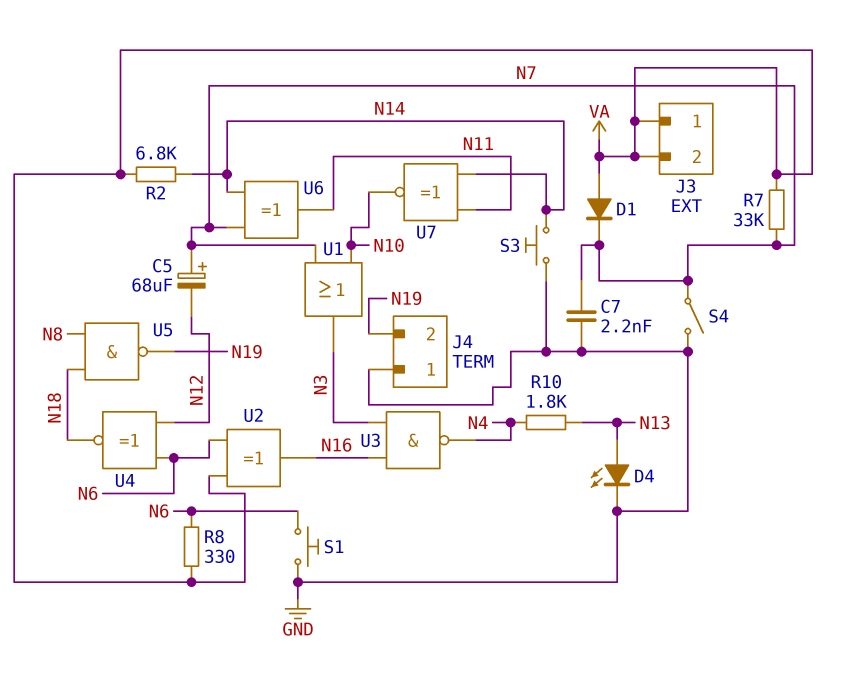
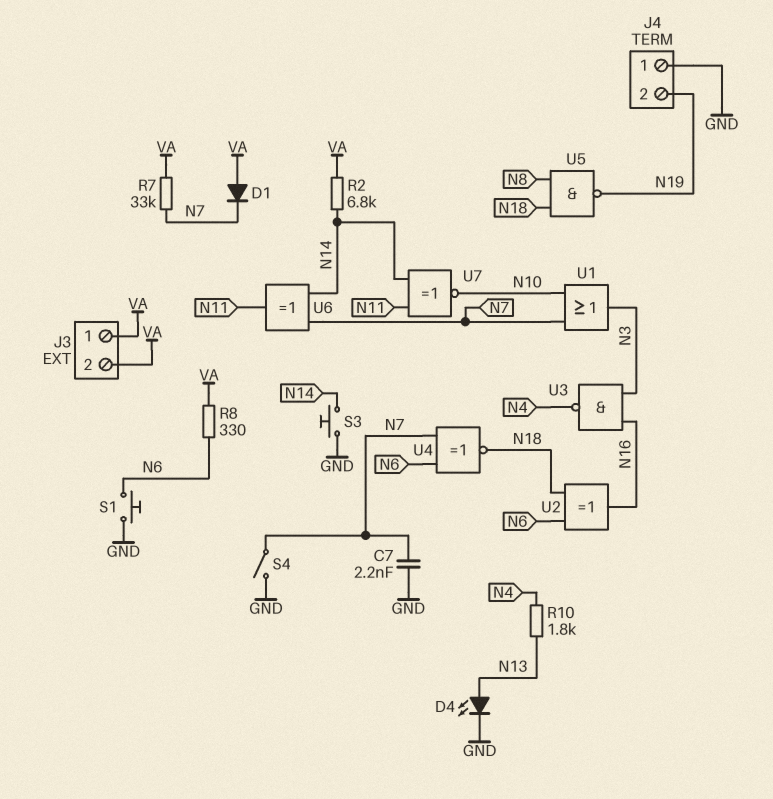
C5: 68uF (plus N7, minus N12) -> none
U2: XOR (in N6, in VA, out N16) -> XOR (in N6, in N18, out N16)
U4: XNOR (in N6, in N12, out N18) -> XNOR (in N6, in N7, out N18)

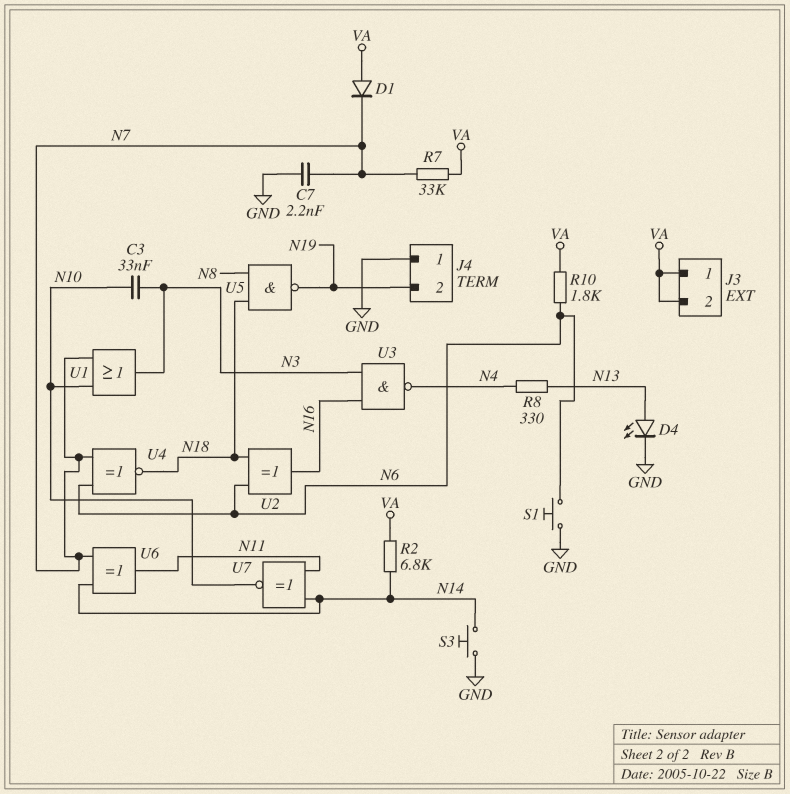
C3: none -> 33nF (N3, N10)
R8: 330 (N6, VA) -> 330 (N4, N13)
R10: 1.8k (N4, N13) -> 1.8k (N6, VA)
S4: switch (GND, N7) -> none

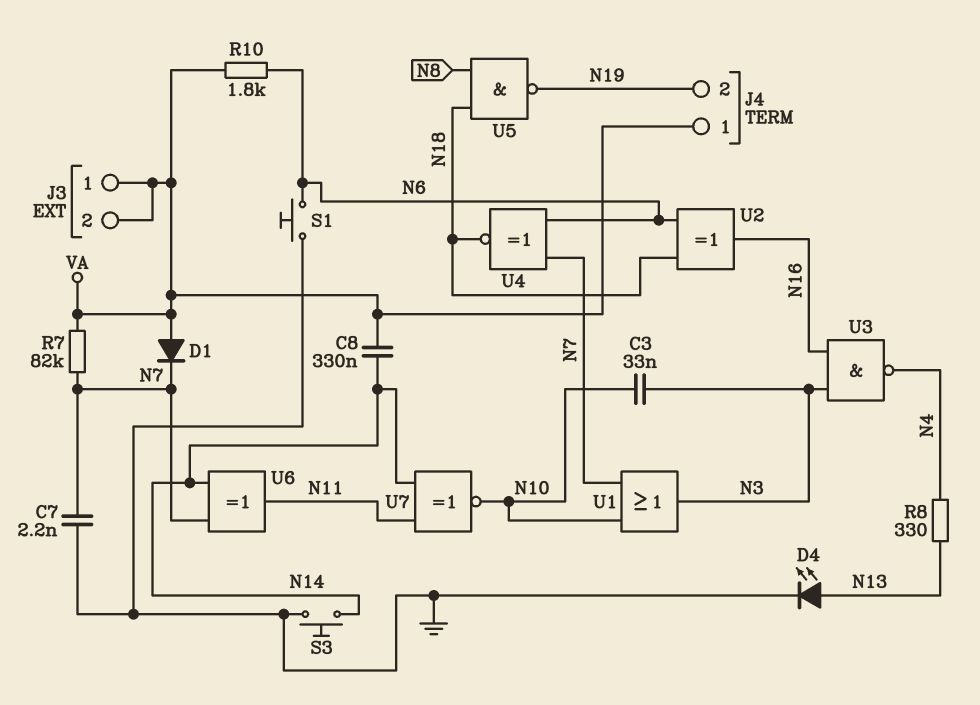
C8: none -> 330nF (N14, VA)
J4 pin 1: GND -> VA
R2: 6.8k (N14, VA) -> none
R7: 33k (N7, VA) -> 82k (N7, VA)

